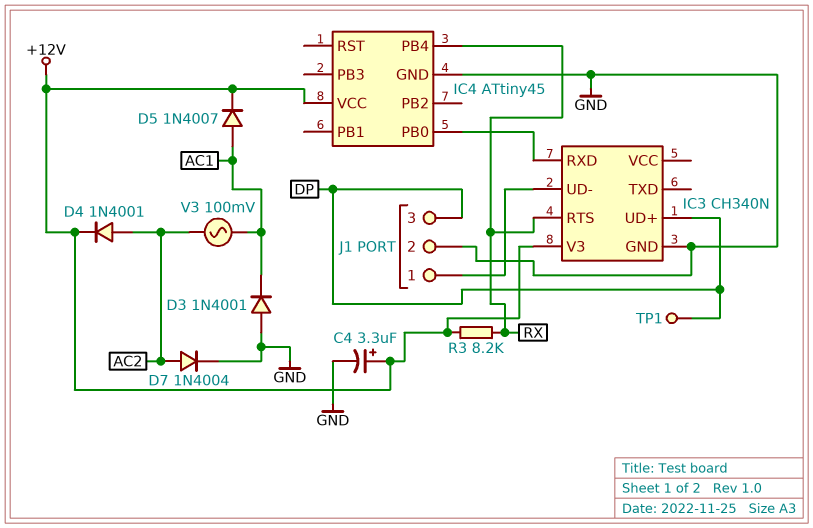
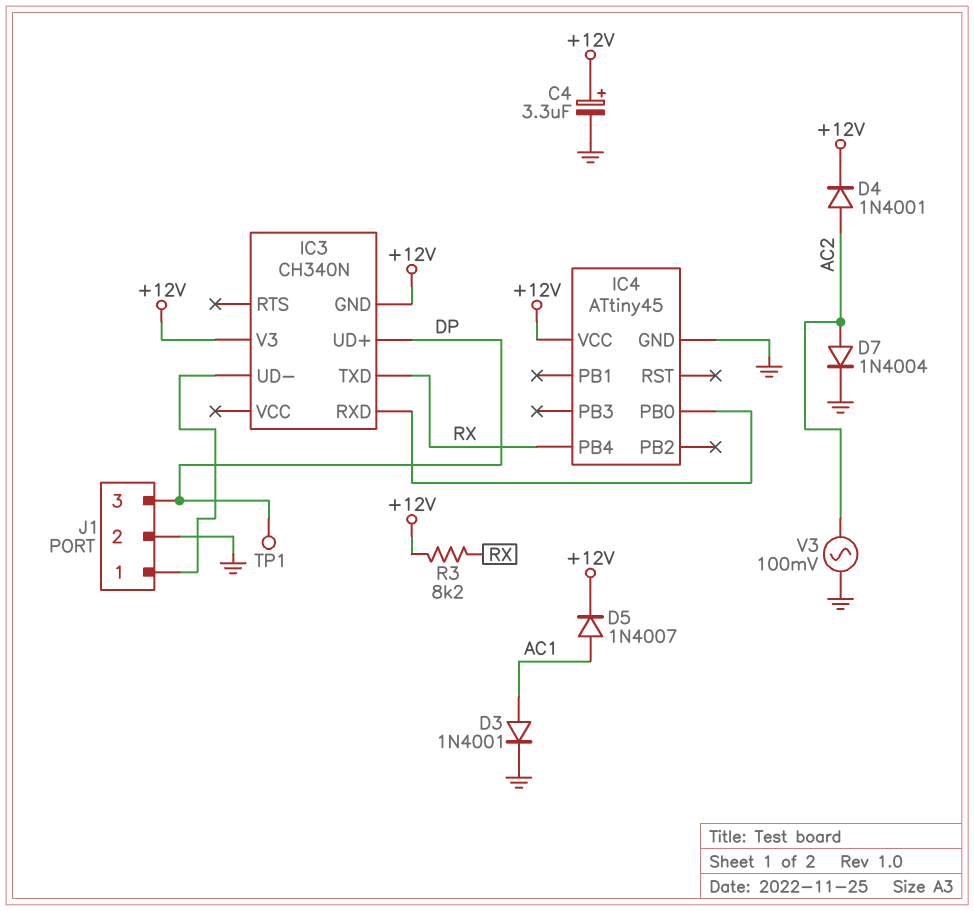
D3: diode 1N4001 (A GND, K AC1) -> diode 1N4001 (A AC1, K GND)
IC3 pin GND: GND -> +12V
IC3 pin RTS: RX -> none
IC3 pin TXD: none -> RX
V3: AC 100mV (AC1, AC2) -> AC 100mV (AC2, GND)

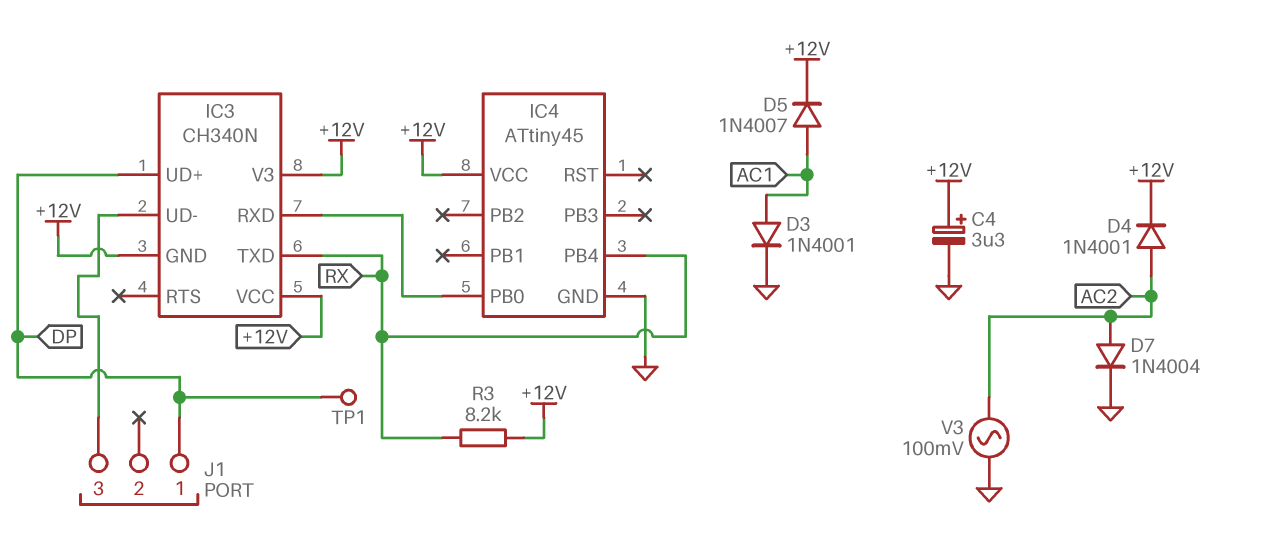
IC3 pin VCC: none -> +12V
J1 pin 1: IC3/UD- -> DP
J1 pin 2: GND -> none
J1 pin 3: DP -> IC3/UD-

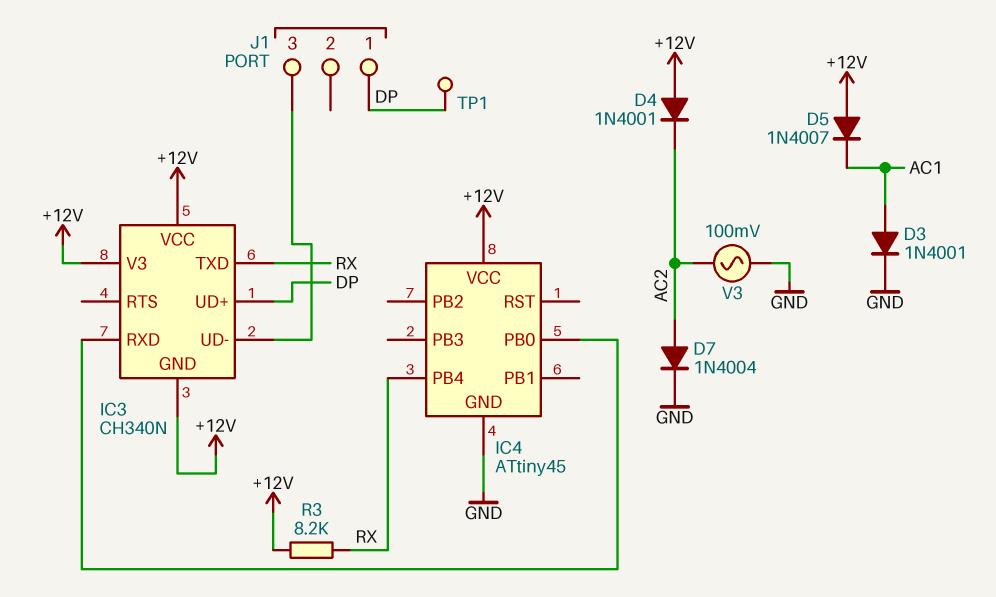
C4: 3.3uF (plus +12V, minus GND) -> none
D4: diode 1N4001 (A AC2, K +12V) -> diode 1N4001 (A +12V, K AC2)
D5: diode 1N4007 (A AC1, K +12V) -> diode 1N4007 (A +12V, K AC1)

